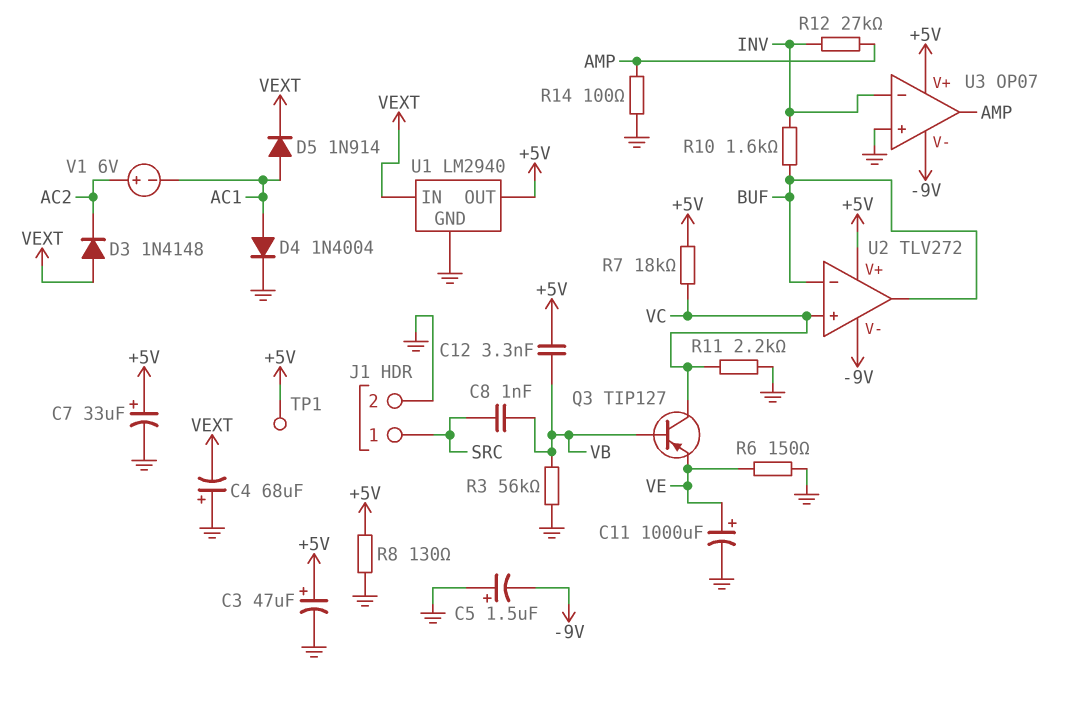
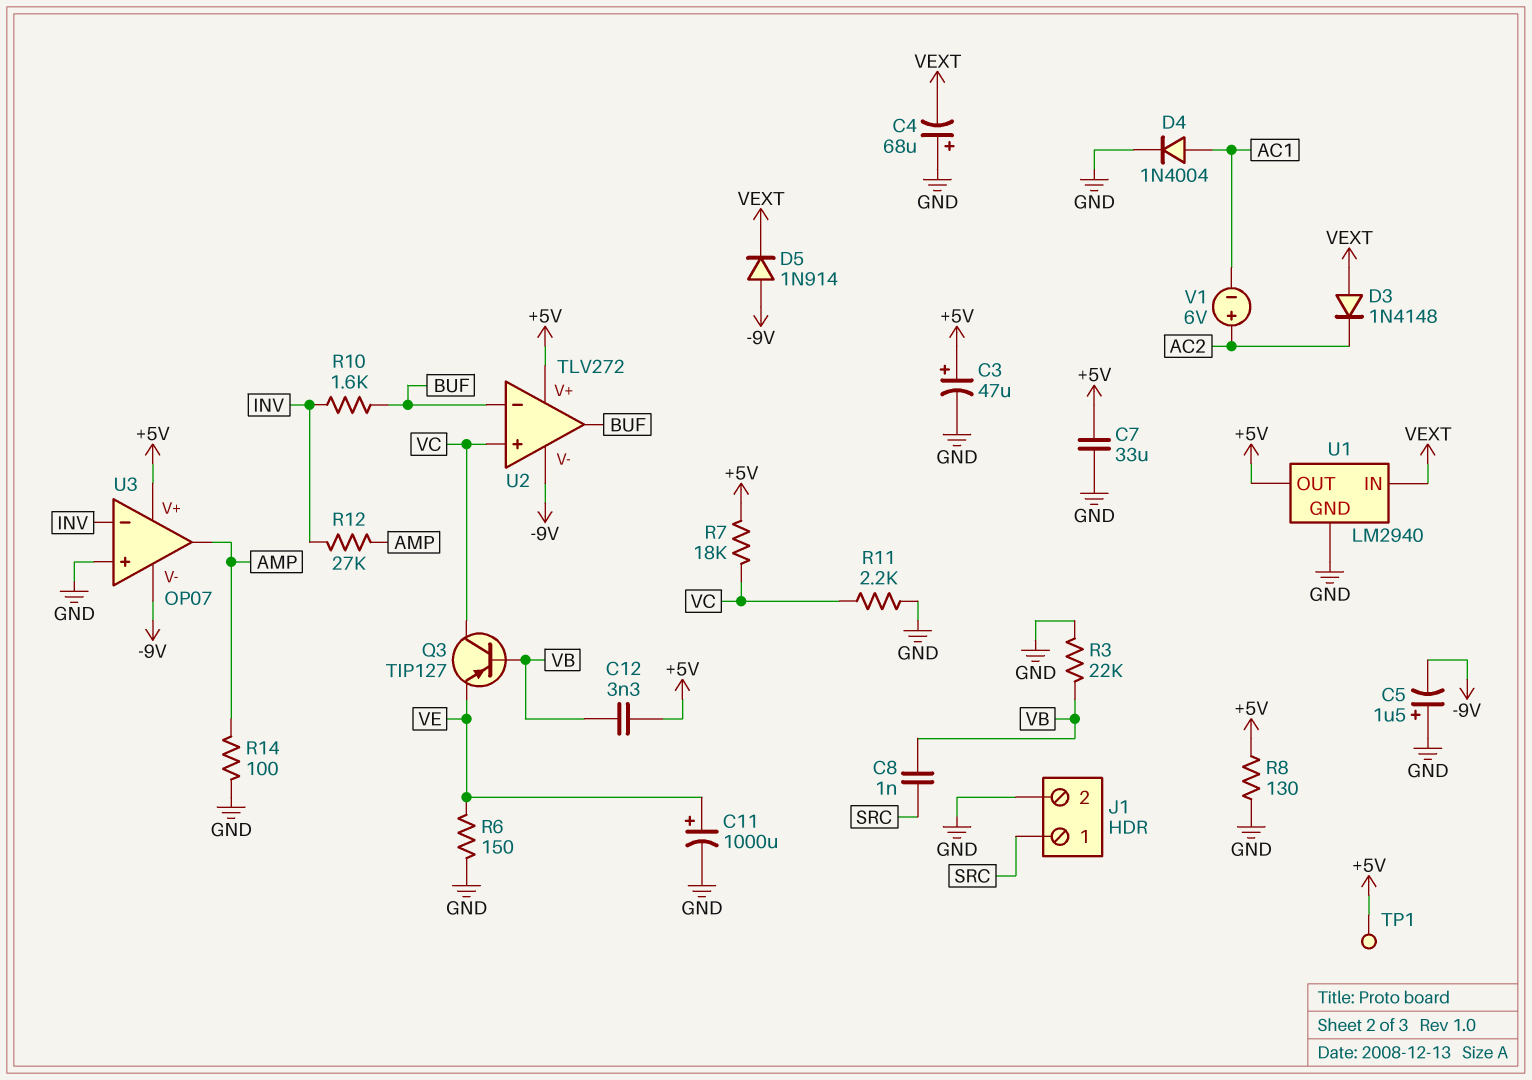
C7: 33uF (plus +5V, minus GND) -> 33uF (+5V, GND)
D5: diode 1N914 (A AC1, K VEXT) -> diode 1N914 (A -9V, K VEXT)
R3: 56k (GND, VB) -> 22k (GND, VB)

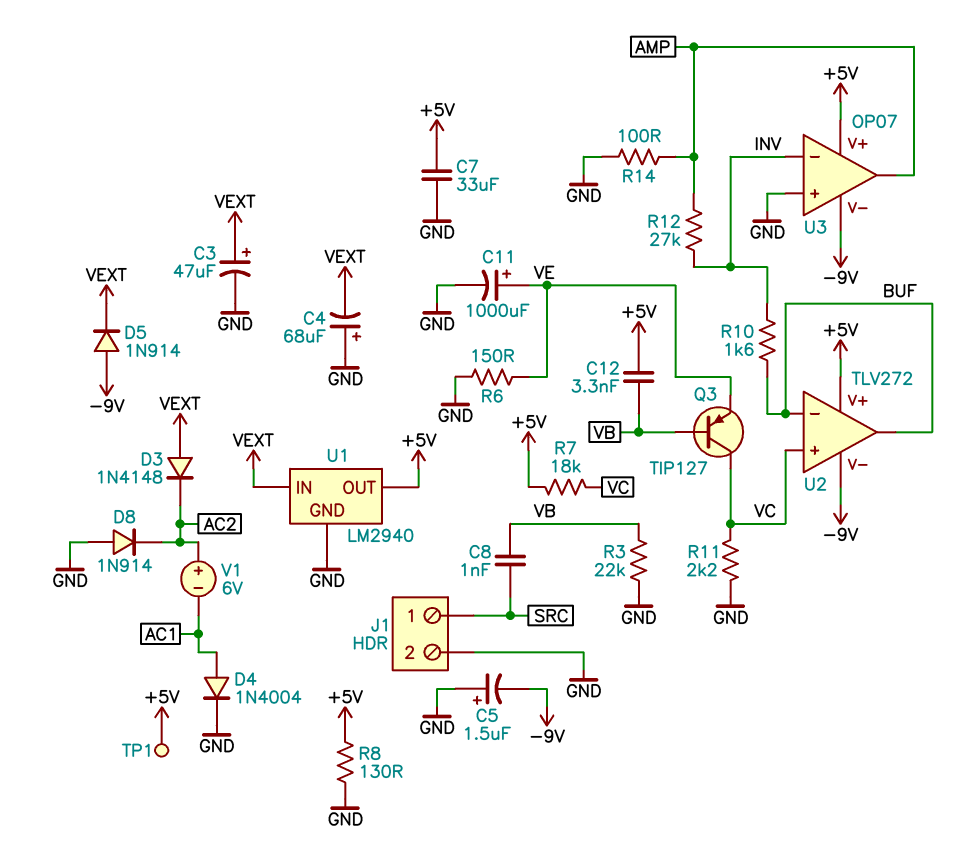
C3: 47uF (plus +5V, minus GND) -> 47uF (plus VEXT, minus GND)
D8: none -> diode 1N914 (A GND, K AC2)

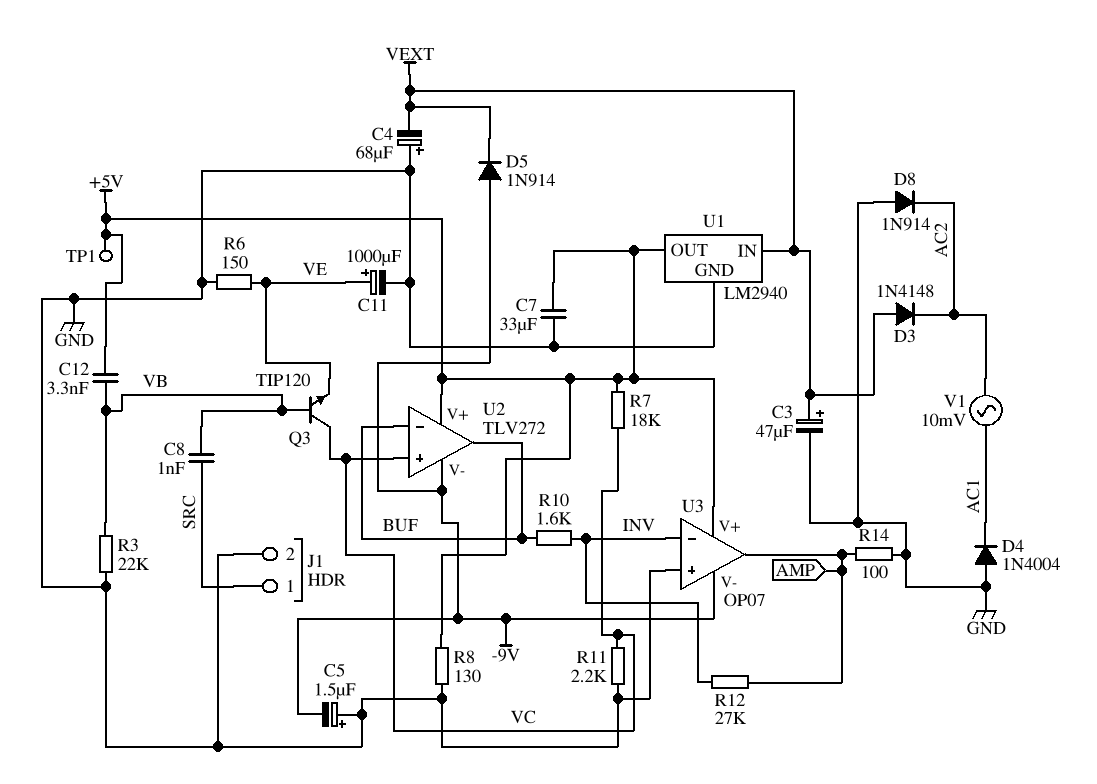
D4: diode 1N4004 (A AC1, K GND) -> diode 1N4004 (A GND, K AC1)
Q3: PNP TIP127 (B VB, C VC, E VE) -> NPN TIP120 (B VB, C VC, E VE)
V1: 6V (plus AC2, minus AC1) -> AC 10mV (AC1, AC2)

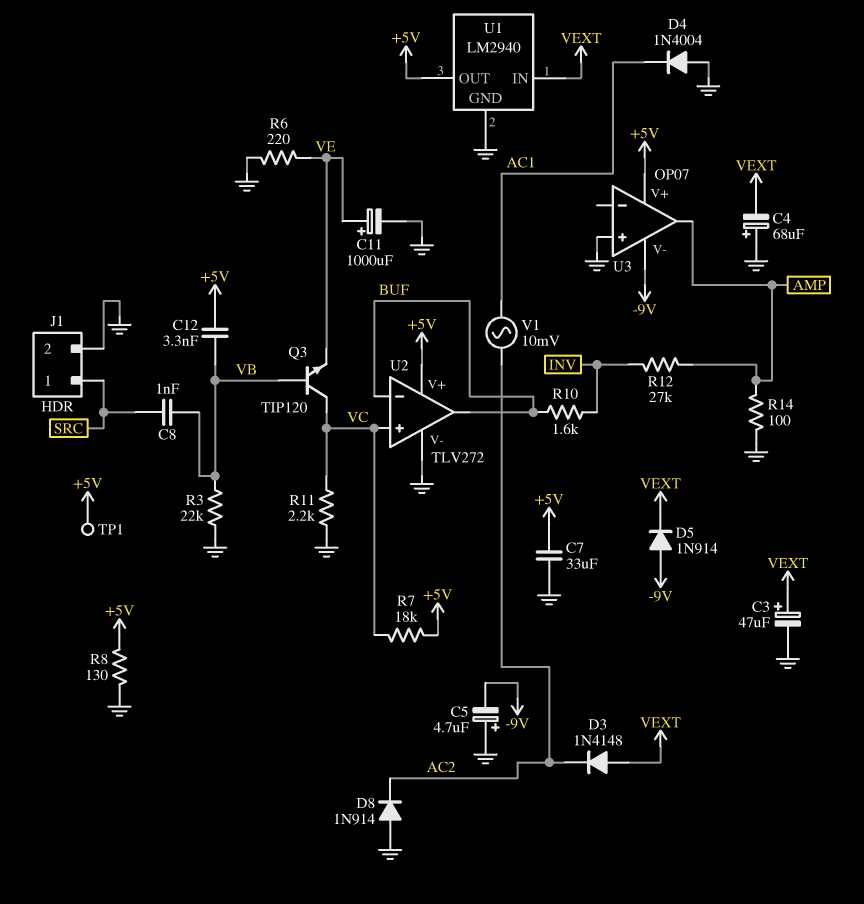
C5: 1.5uF (plus GND, minus -9V) -> 4.7uF (plus GND, minus -9V)
R6: 150 (GND, VE) -> 220 (GND, VE)
U2 pin V-: -9V -> GND
U3 pin in-: INV -> none

